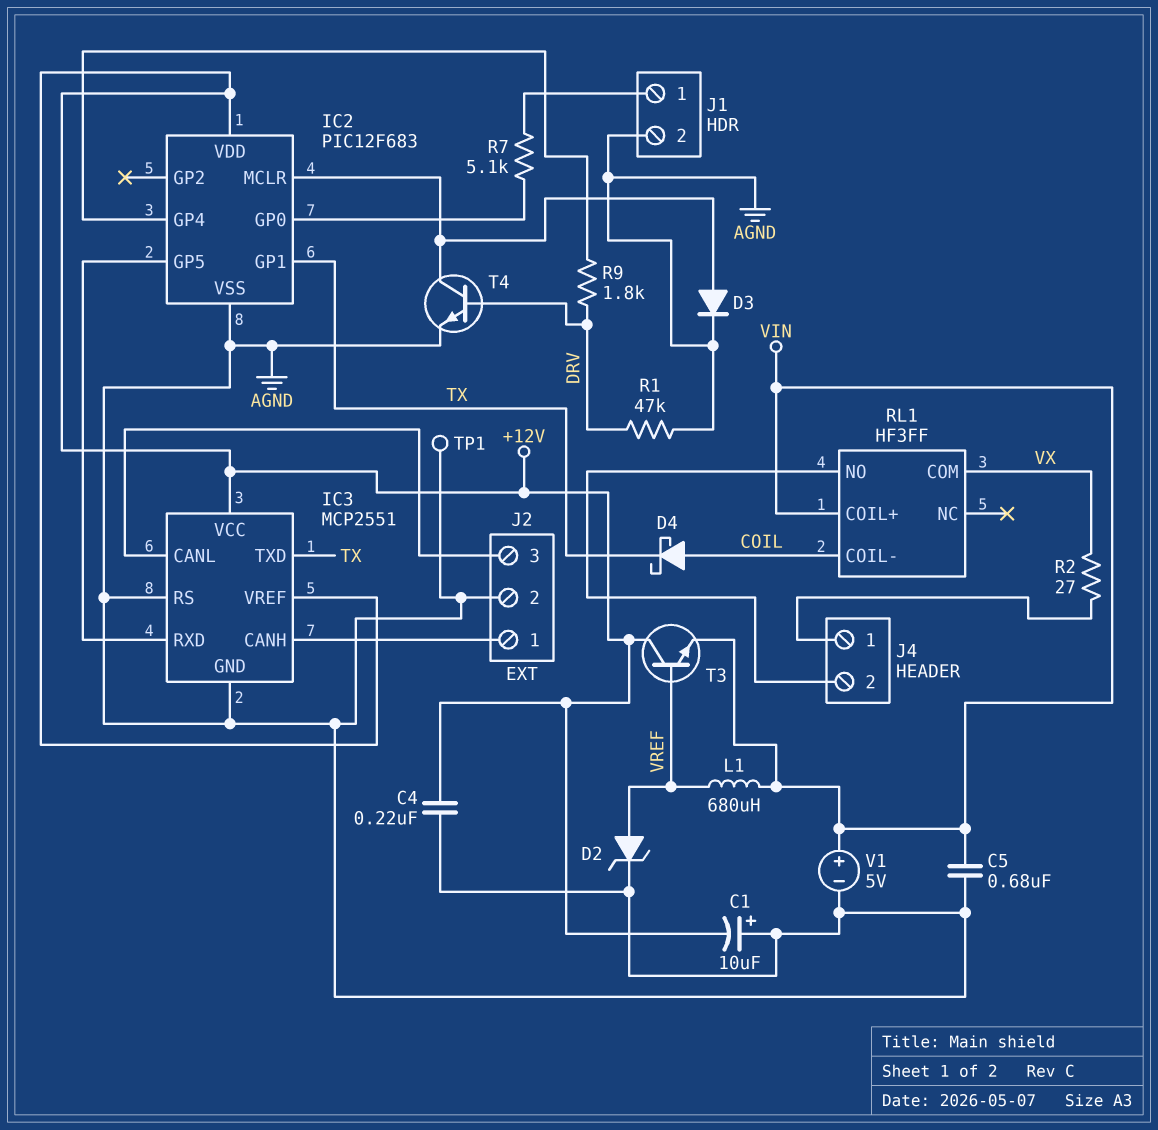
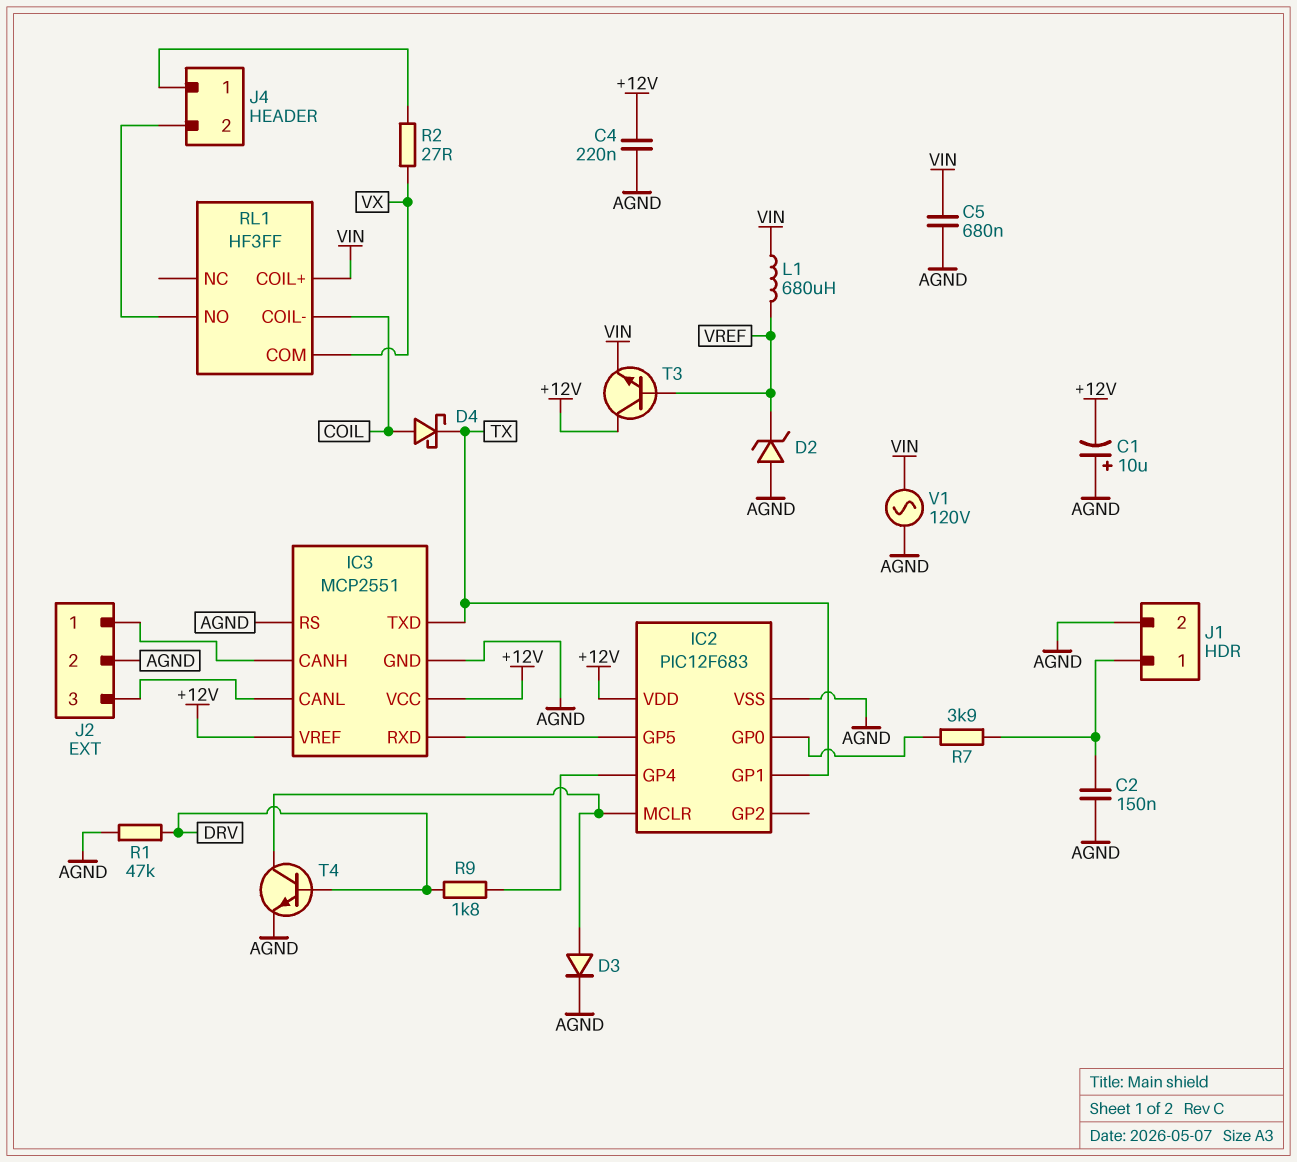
C2: none -> 150nF (AGND, J1/1)
D2: zener (A VREF, K AGND) -> zener (A AGND, K VREF)
R7: 5.1k (IC2/GP0, J1/1) -> 3.9k (IC2/GP0, J1/1)
TP1: test point (AGND) -> none
V1: 5V (plus VIN, minus AGND) -> AC 120V (AGND, VIN)

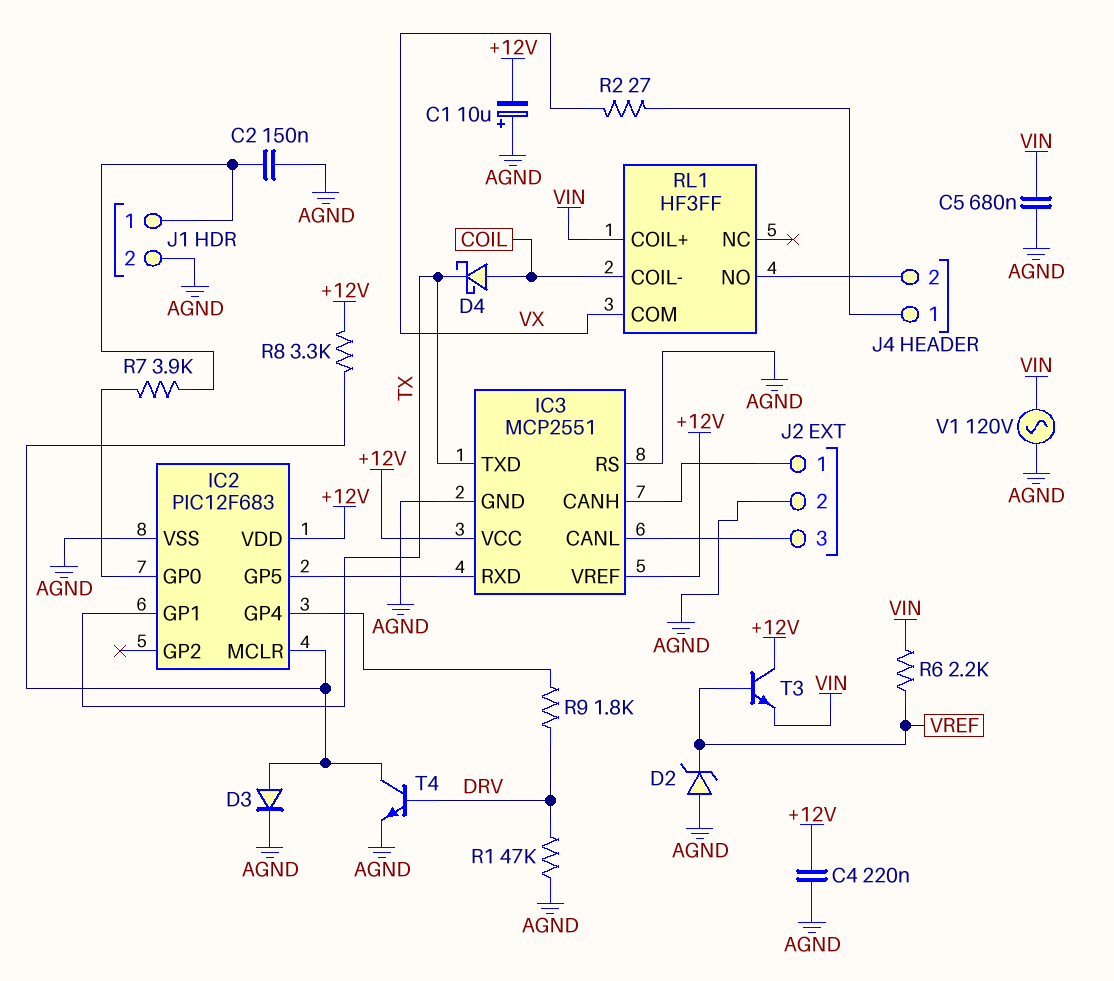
L1: 680uH (VIN, VREF) -> none
R6: none -> 2.2k (VIN, VREF)
R8: none -> 3.3k (+12V, IC2/MCLR)

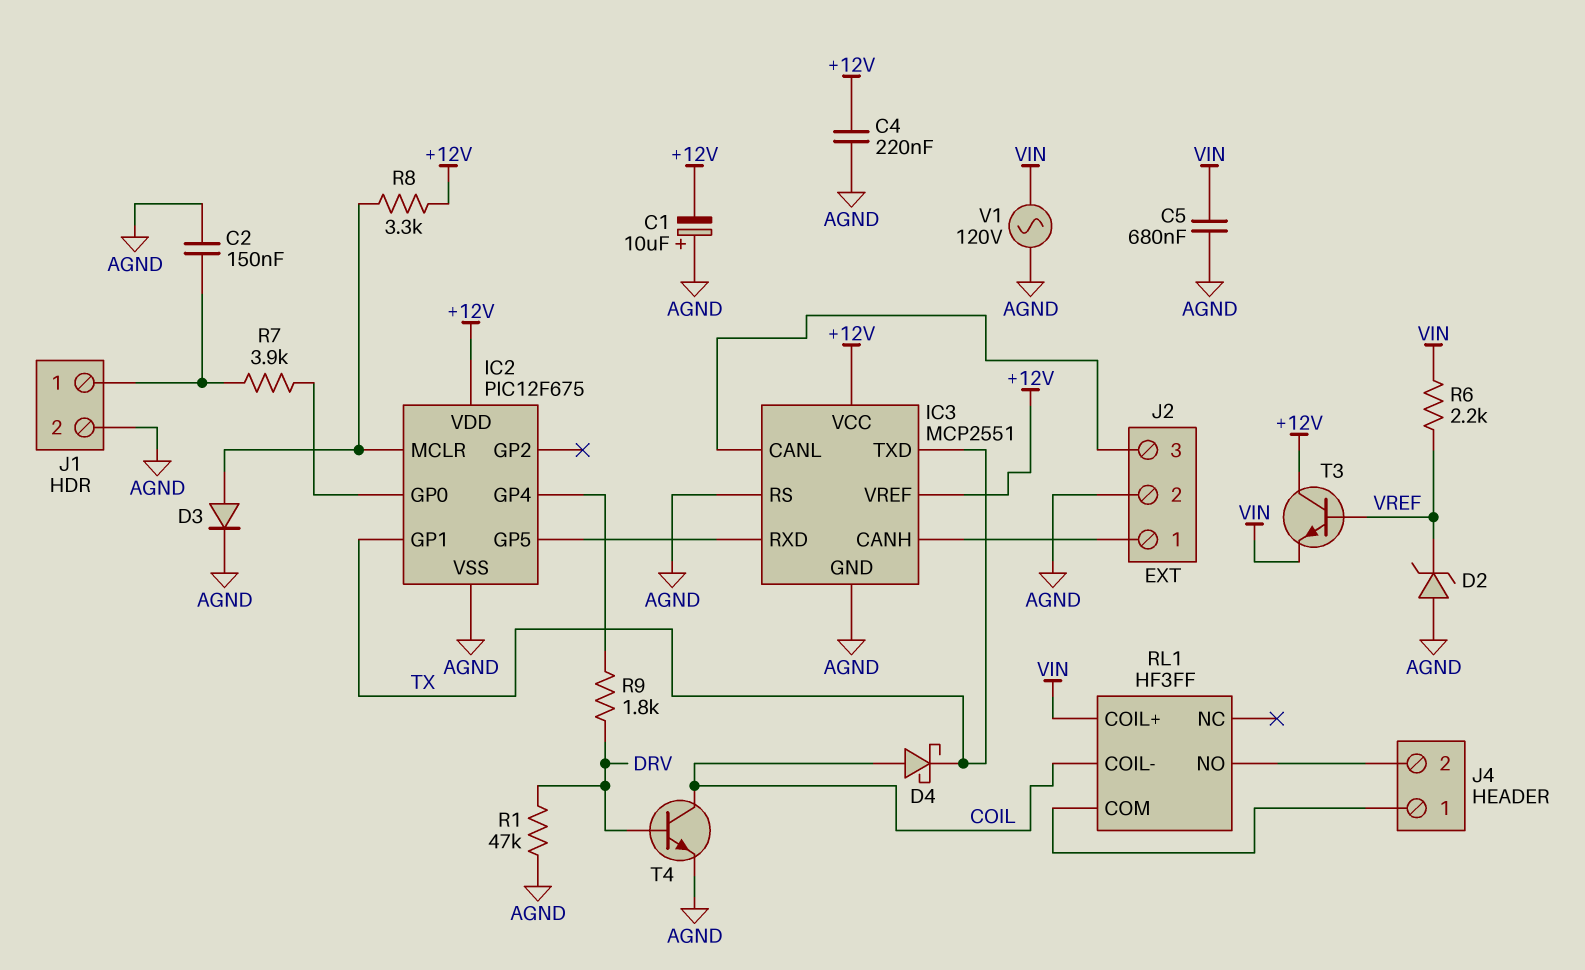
IC2: PIC12F683 -> PIC12F675
R2: 27 (J4/1, VX) -> none
RL1 pin COM: VX -> J4/1
T4: NPN (B DRV, C IC2/MCLR, E AGND) -> NPN (B DRV, C COIL, E AGND)

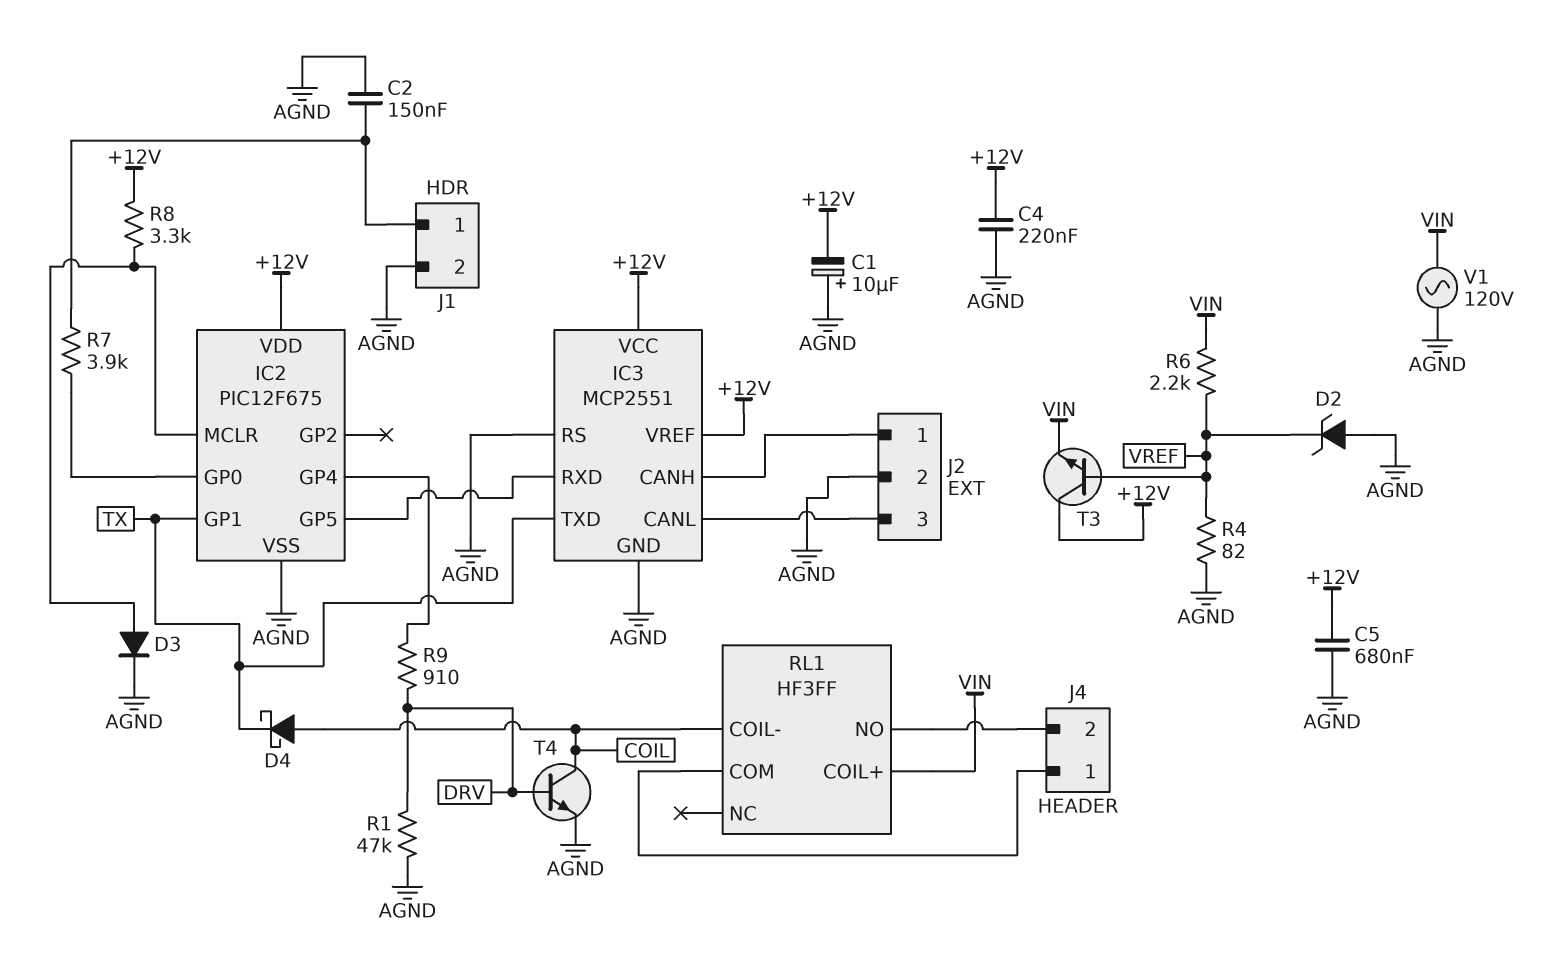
C5: 680nF (AGND, VIN) -> 680nF (+12V, AGND)
R4: none -> 82 (AGND, VREF)
R9: 1.8k (DRV, IC2/GP4) -> 910 (DRV, IC2/GP4)

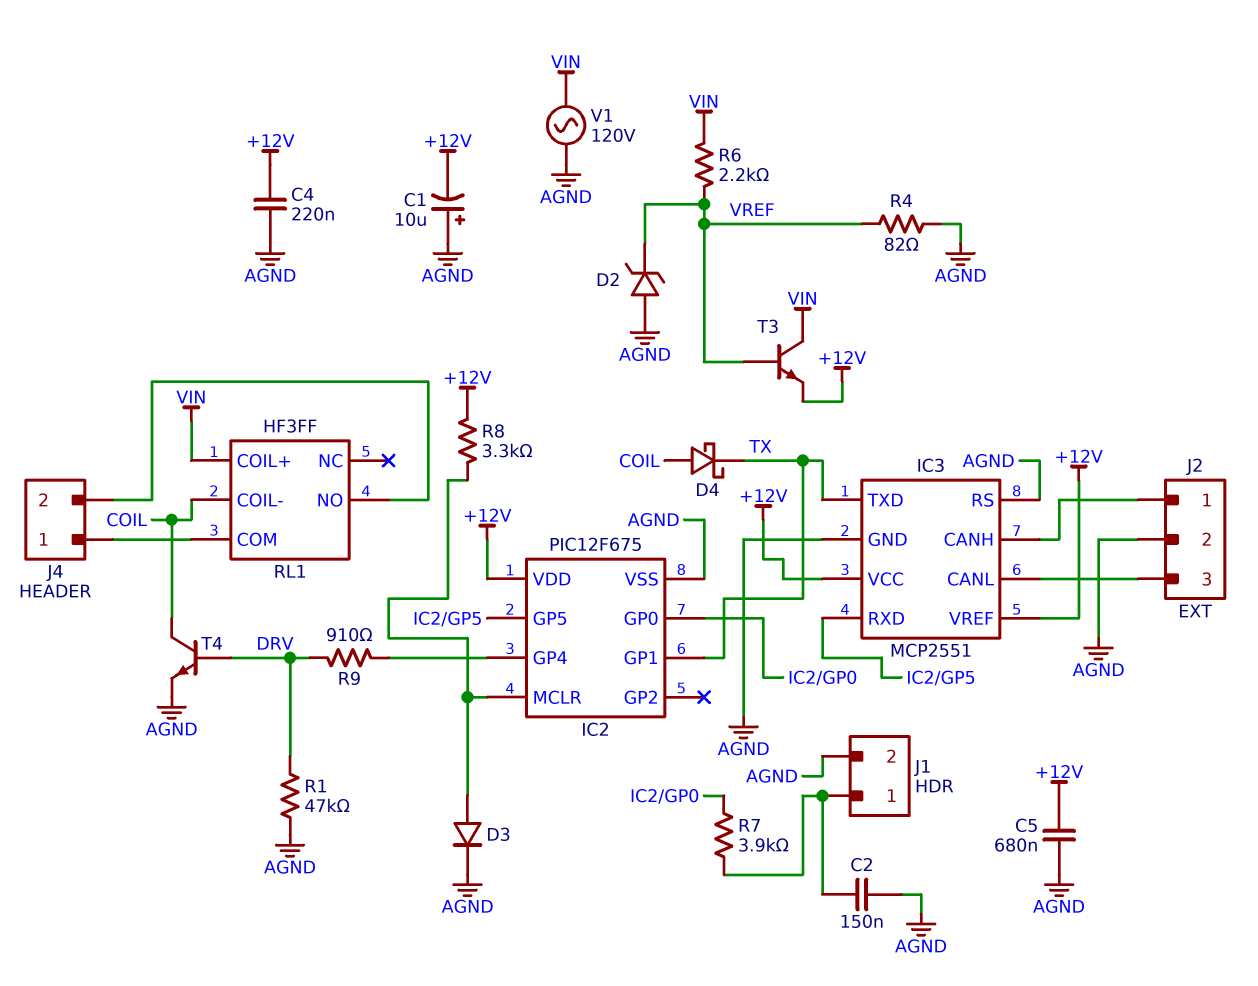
T3: NPN (B VREF, C +12V, E VIN) -> NPN (B VREF, C VIN, E +12V)

